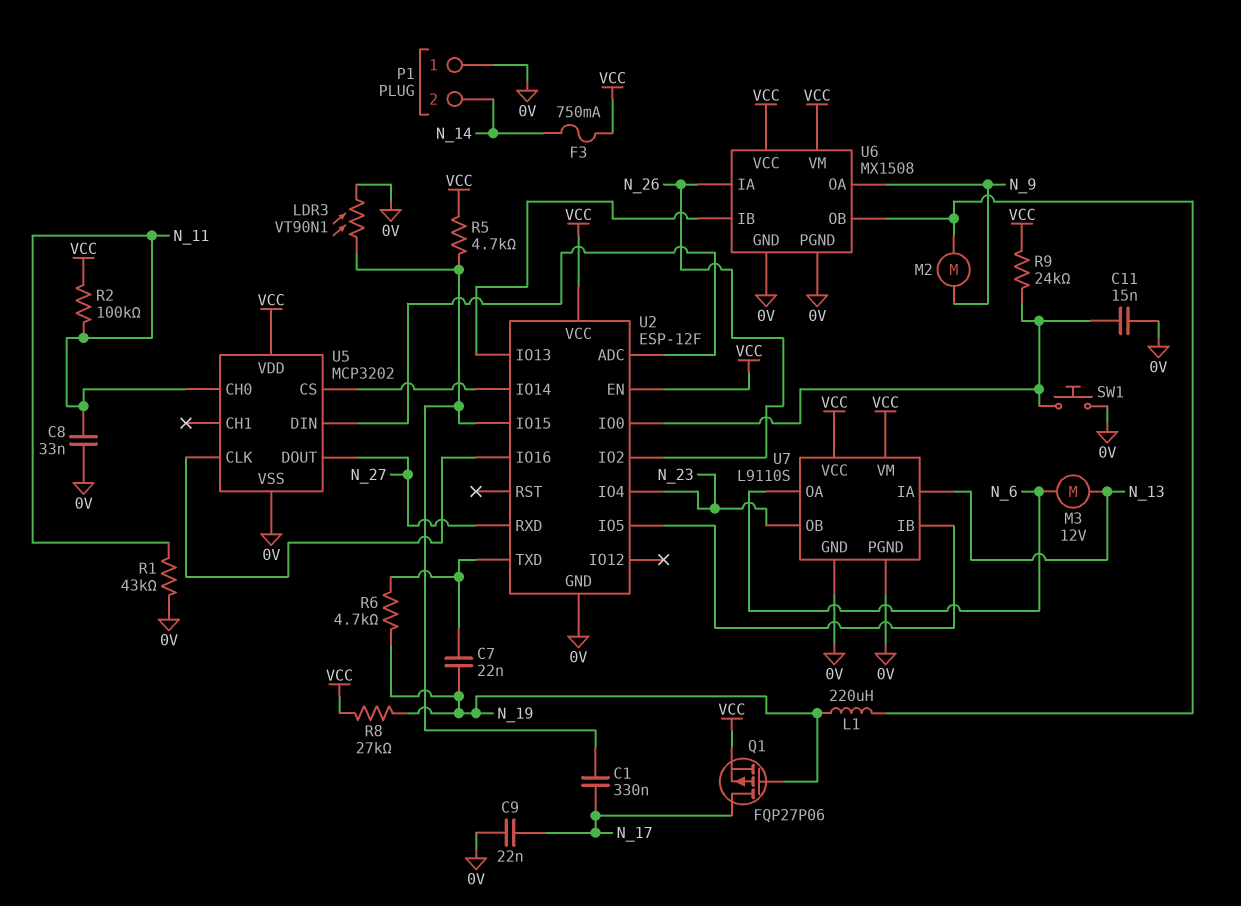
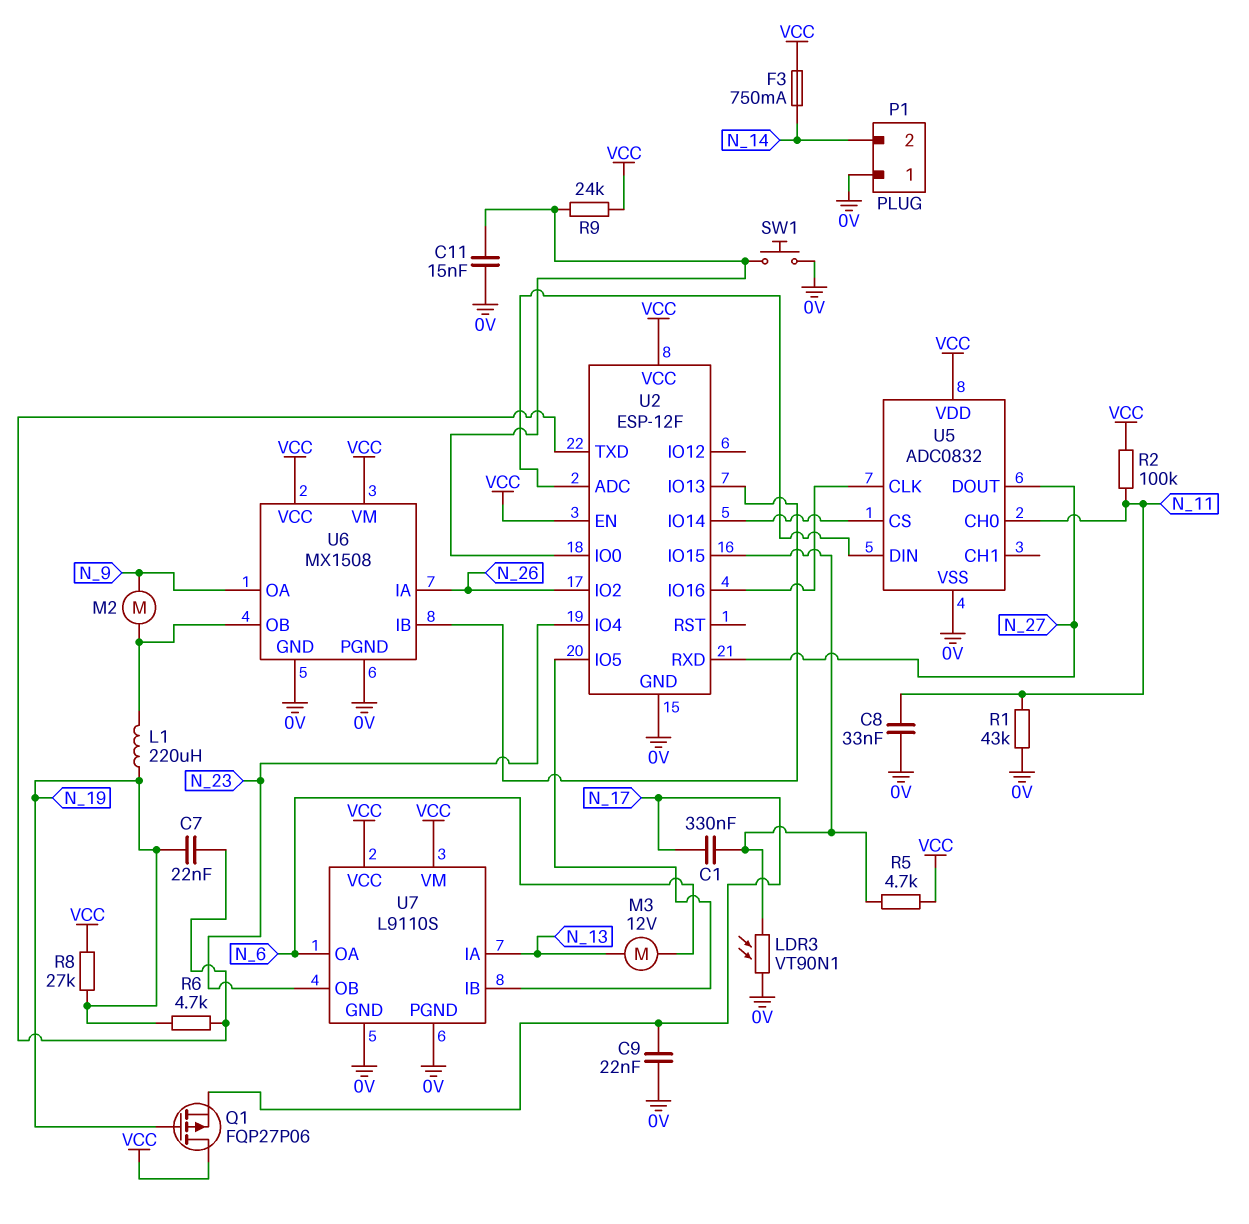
Q1: PMOS FQP27P06 (G N_19, D N_17, S VCC) -> PMOS FQP27P06 (G N_19, D VCC, S N_17)
U5: MCP3202 -> ADC0832

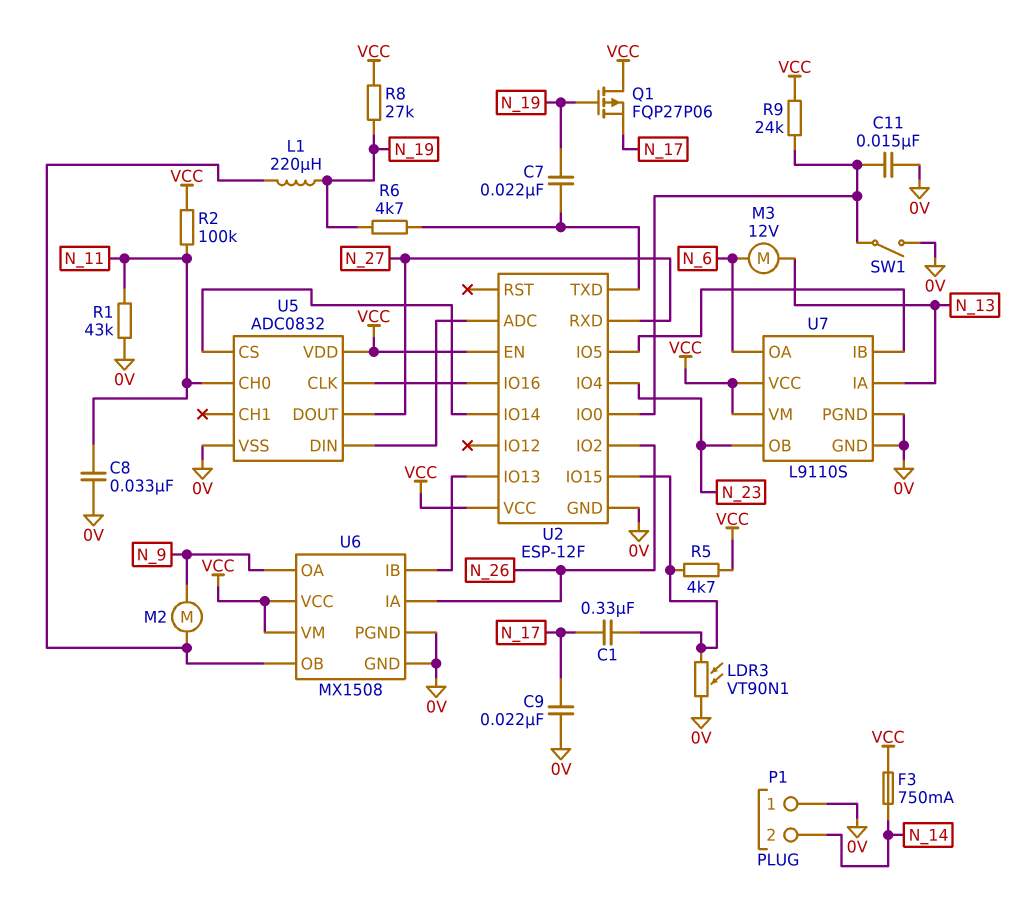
SW1: button (0V, U2/IO0) -> switch (0V, U2/IO0)

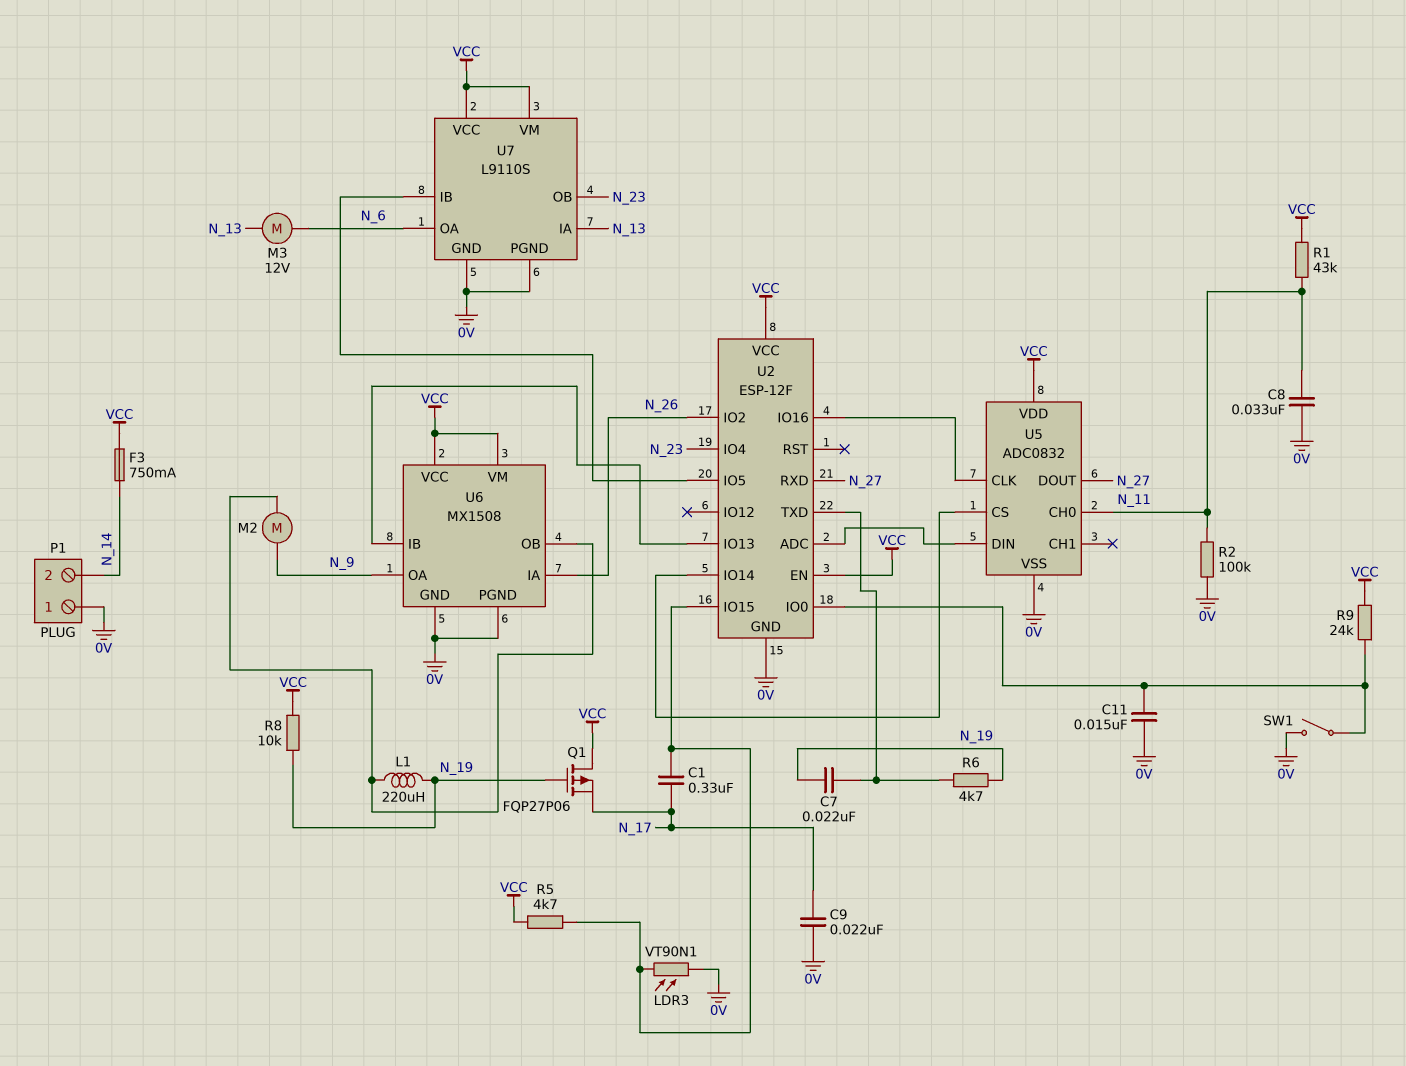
R1: 43k (0V, N_11) -> 43k (N_11, VCC)
R2: 100k (N_11, VCC) -> 100k (0V, N_11)
R8: 27k (N_19, VCC) -> 10k (N_19, VCC)

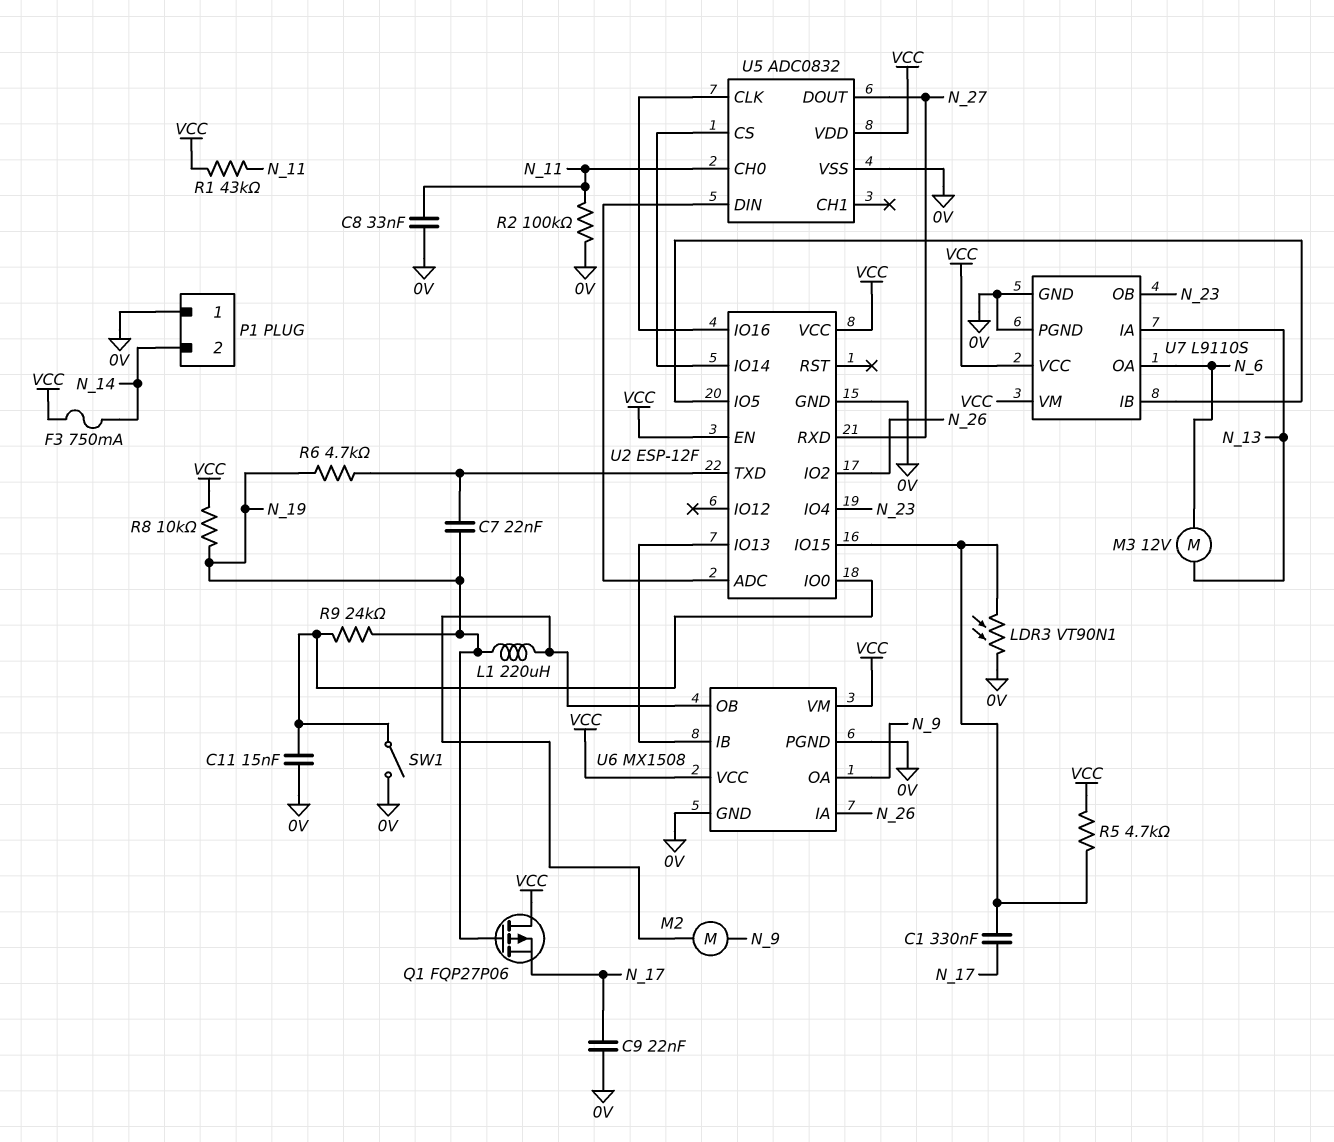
R9: 24k (U2/IO0, VCC) -> 24k (N_19, U2/IO0)

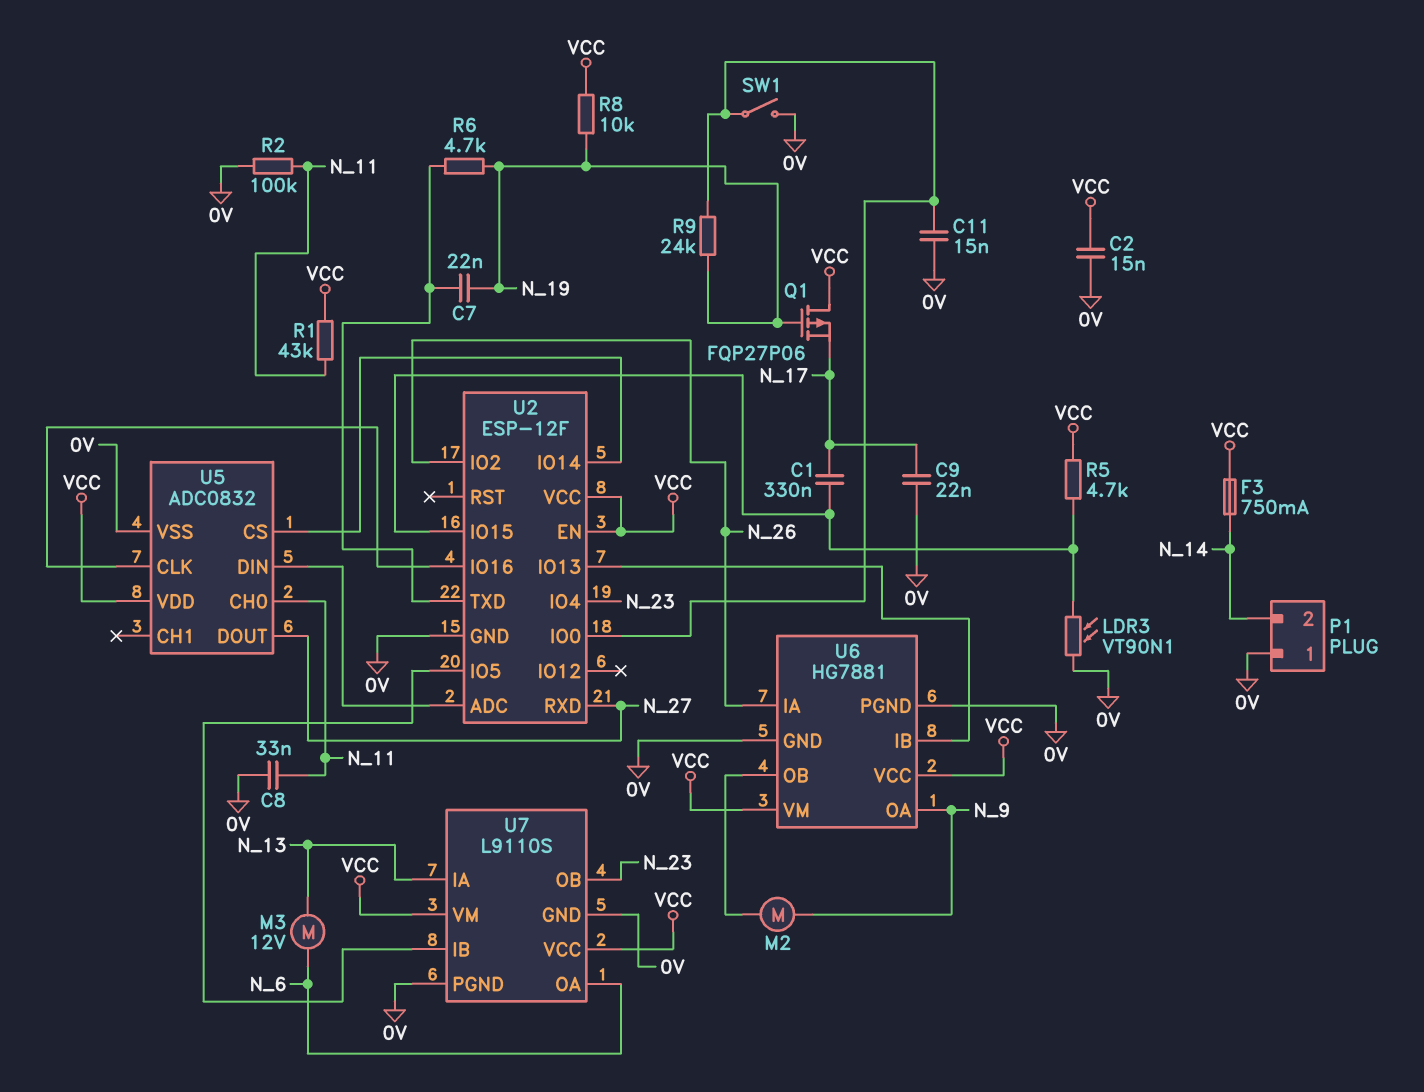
C2: none -> 15nF (0V, VCC)
L1: 220uH (N_19, U6/OB) -> none
U6: MX1508 -> HG7881

